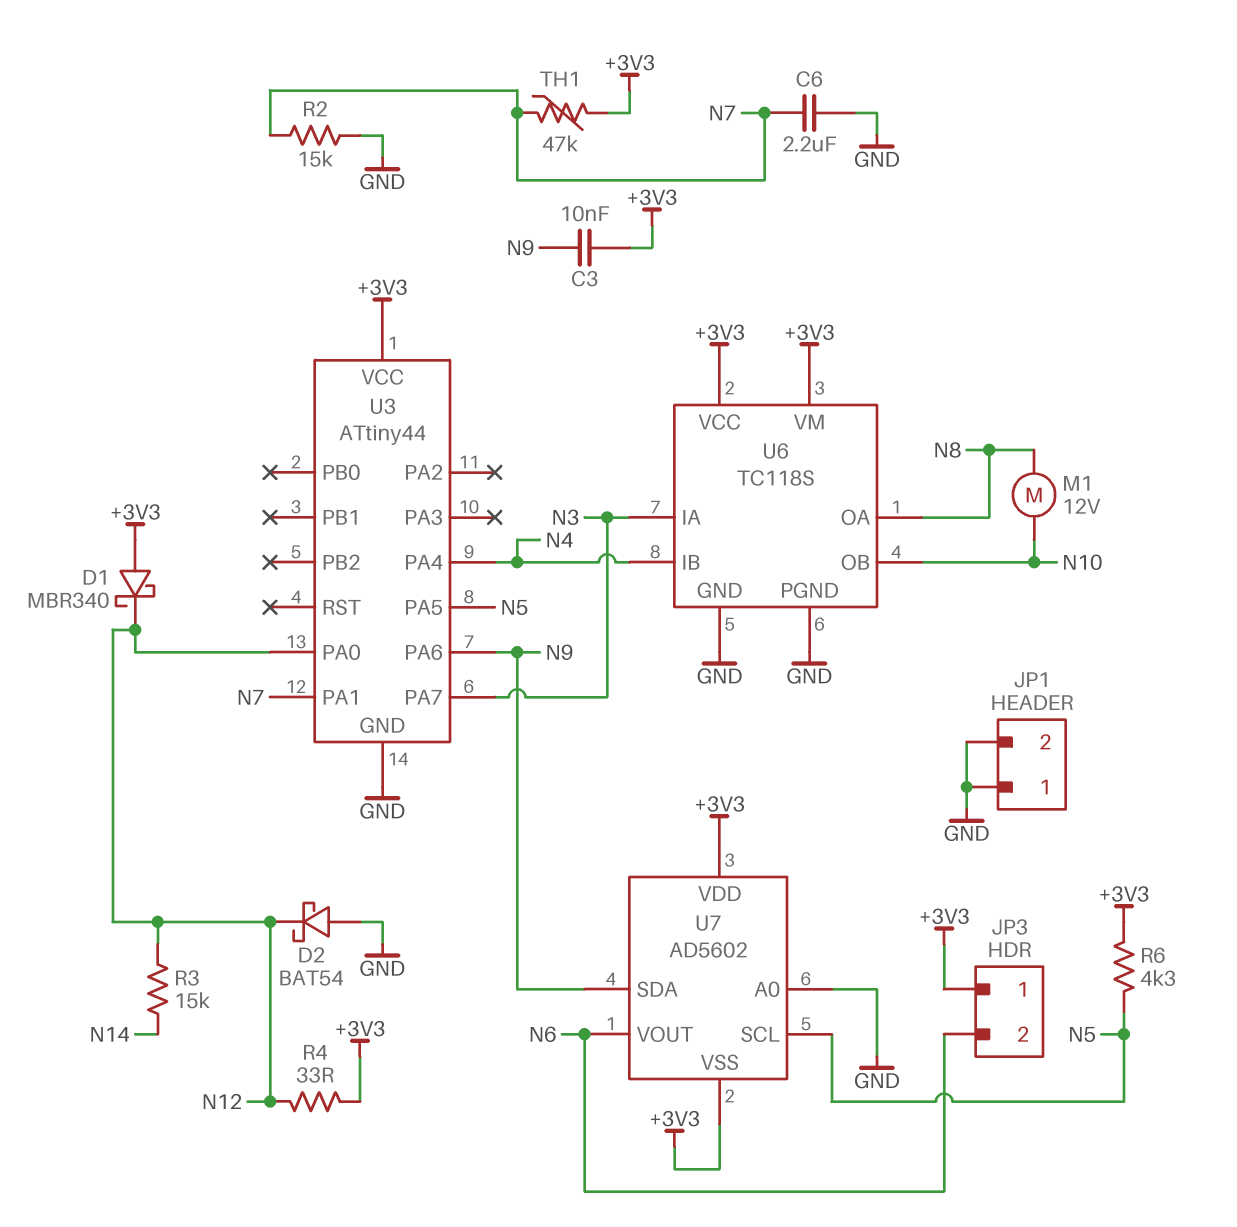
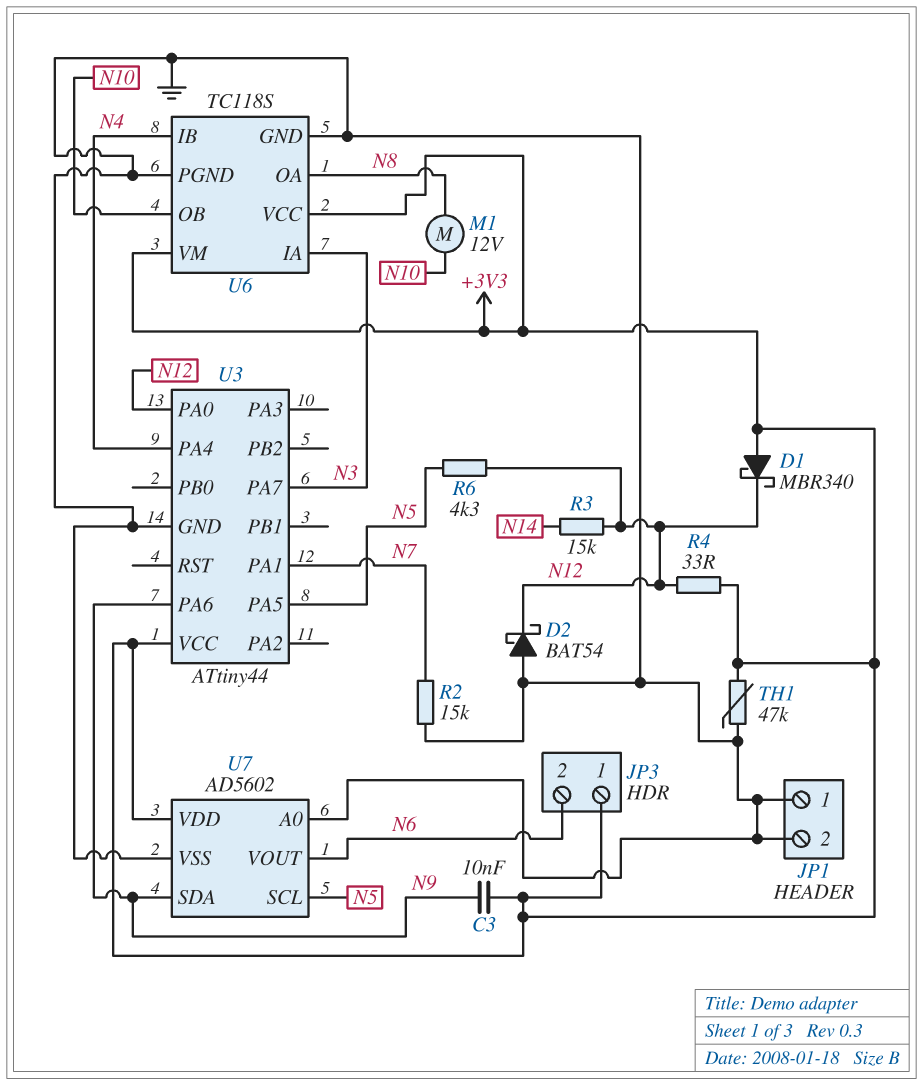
C6: 2.2uF (GND, N7) -> none
R6: 4.3k (+3V3, N5) -> 4.3k (N5, N12)
TH1: 47k (+3V3, N7) -> 47k (+3V3, GND)
U7 pin VSS: +3V3 -> GND

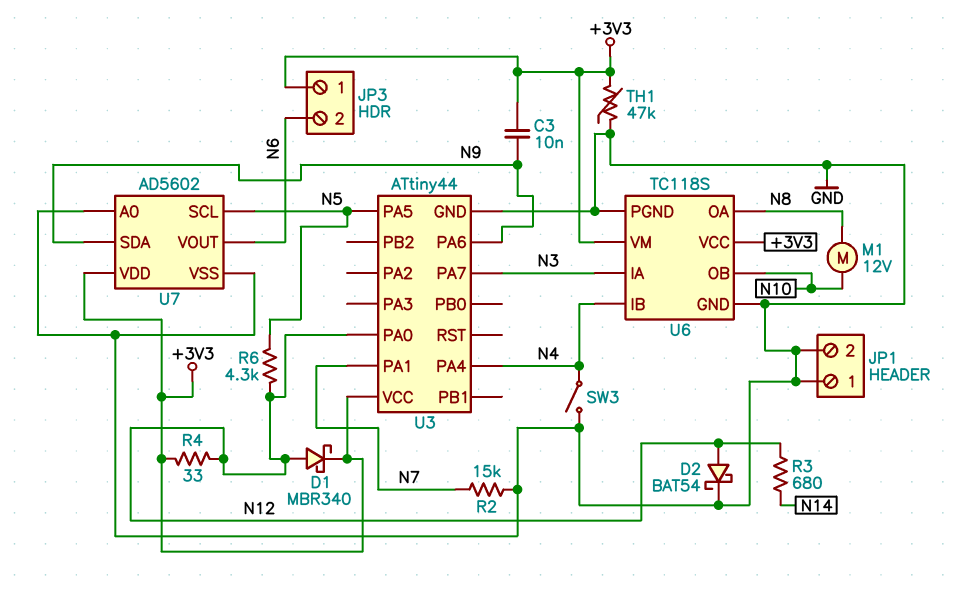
D1: schottky MBR340 (A +3V3, K N12) -> schottky MBR340 (A N12, K +3V3)
D2: schottky BAT54 (A GND, K N12) -> schottky BAT54 (A N12, K GND)
R3: 15k (N12, N14) -> 680 (N12, N14)
SW3: none -> switch (GND, N4)

